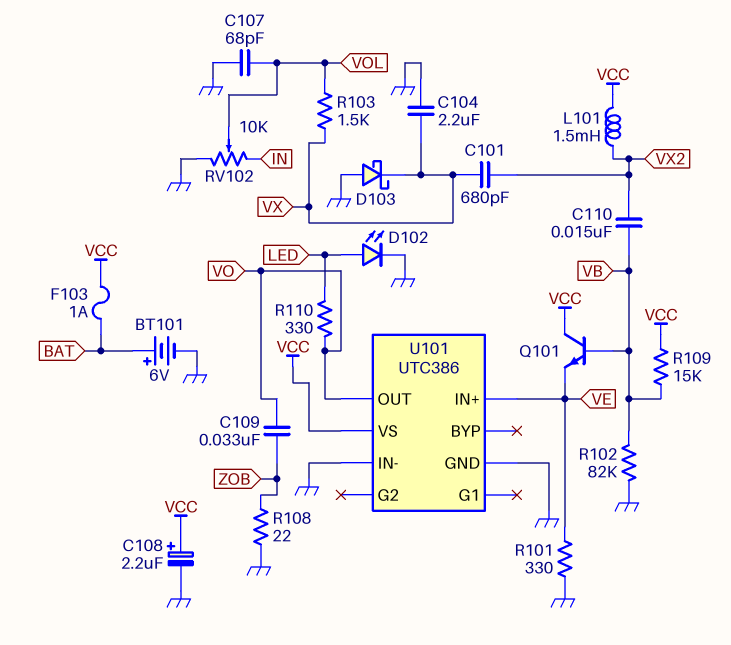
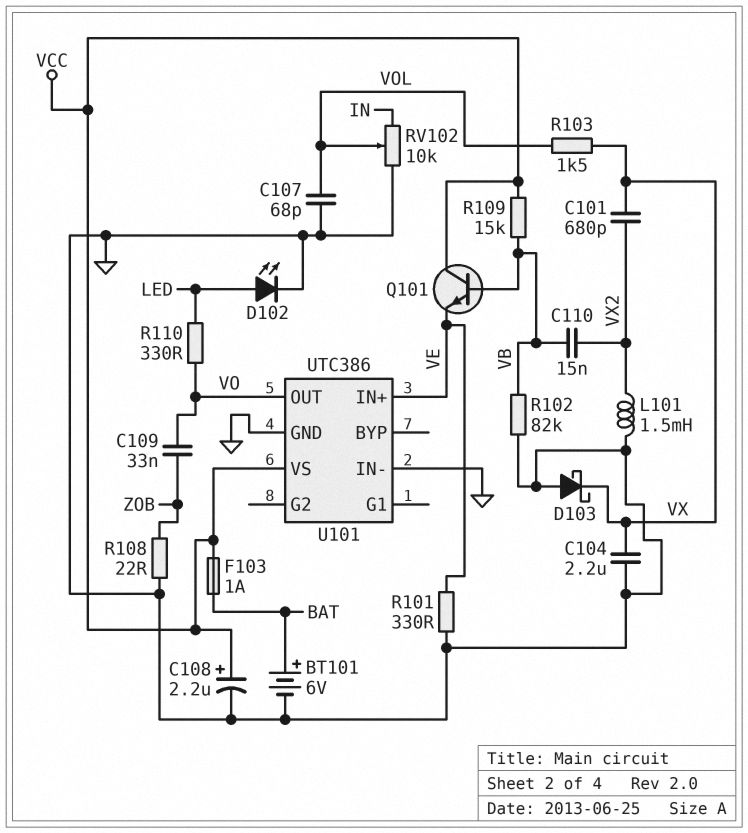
L101: 1.5mH (VCC, VX2) -> 1.5mH (GND, VX2)

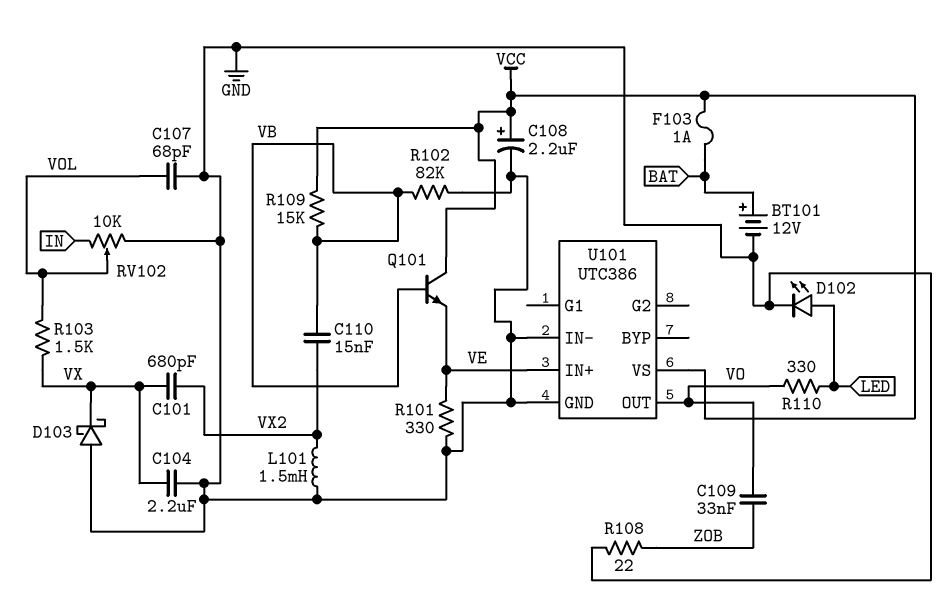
BT101: 6V (plus BAT, minus GND) -> 12V (plus BAT, minus GND)

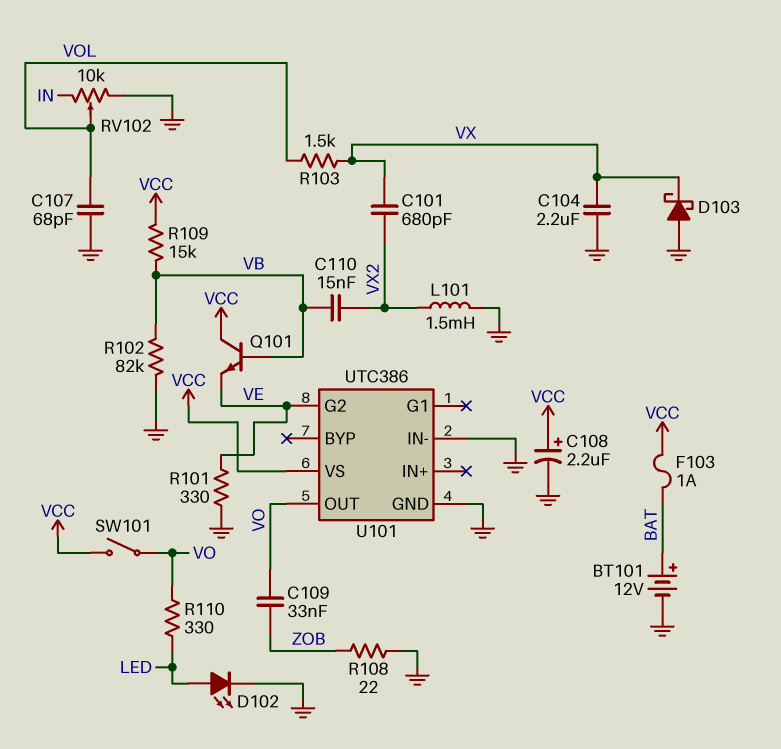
SW101: none -> switch (VCC, VO)
U101 pin G2: none -> VE
U101 pin IN+: VE -> none

